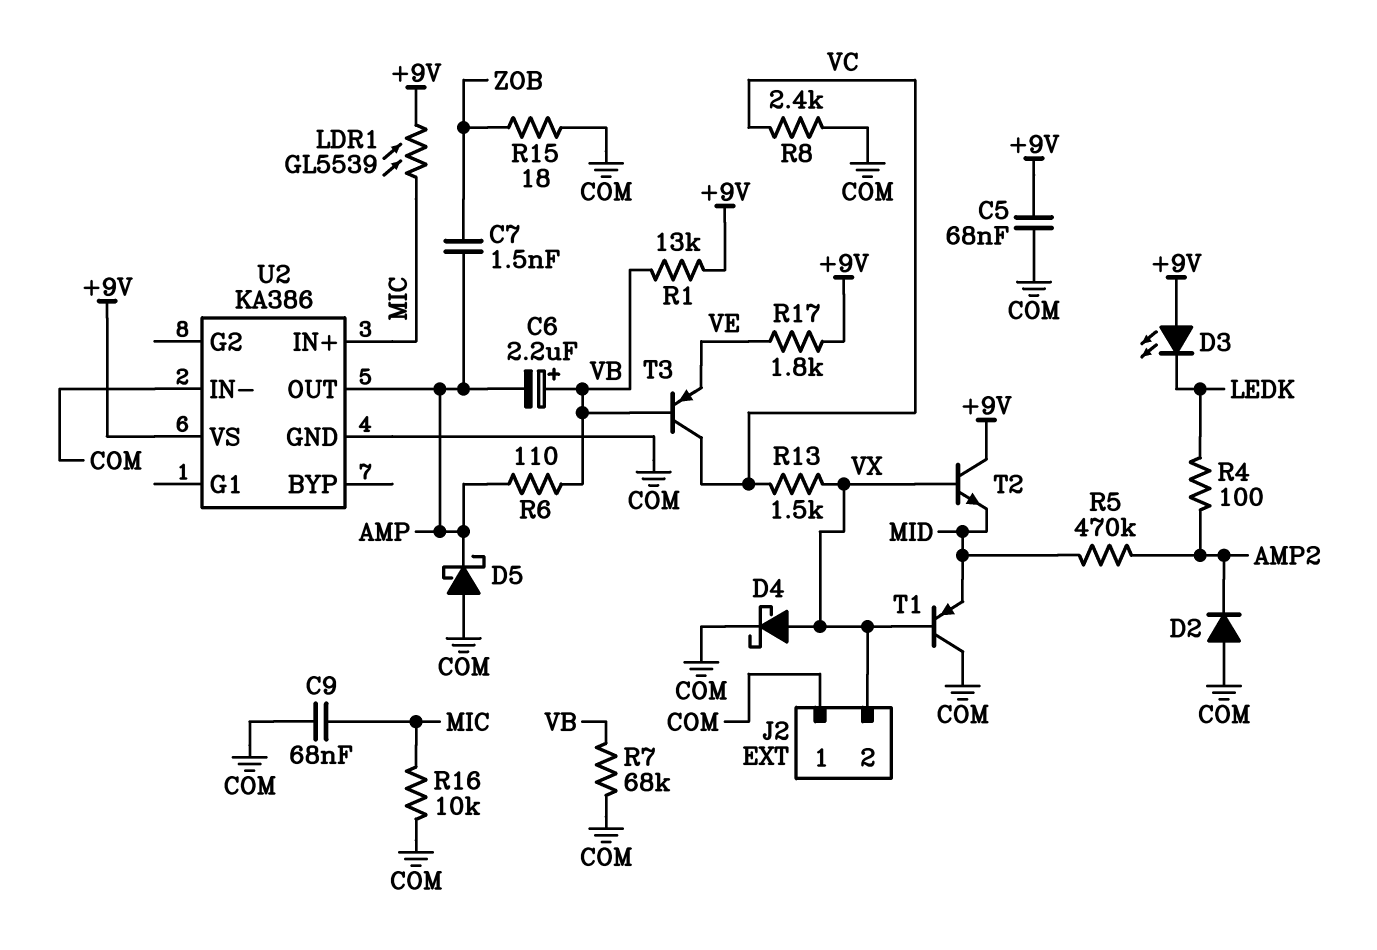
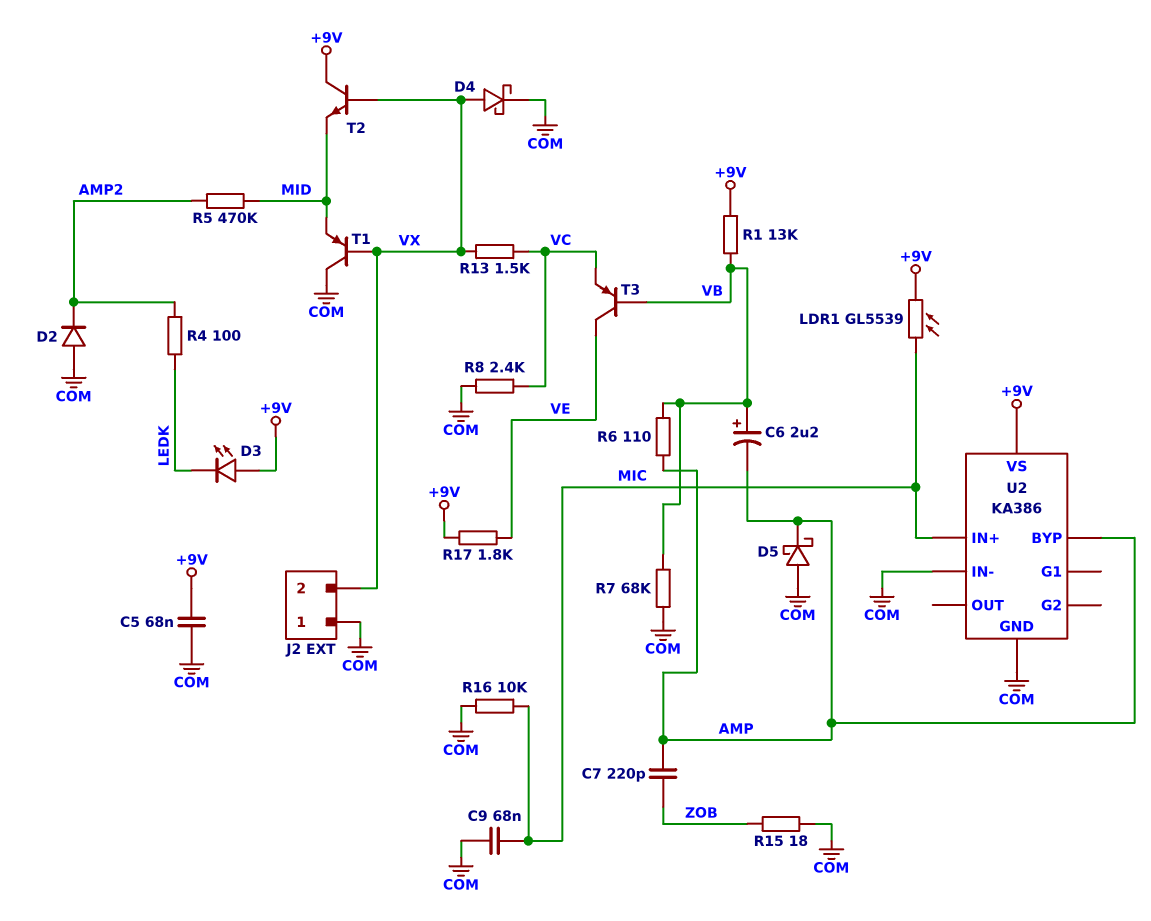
C7: 1.5nF (AMP, ZOB) -> 220pF (AMP, ZOB)
T3: PNP (B VB, C VC, E VE) -> PNP (B VB, C VE, E VC)
U2 pin BYP: none -> AMP
U2 pin OUT: AMP -> none

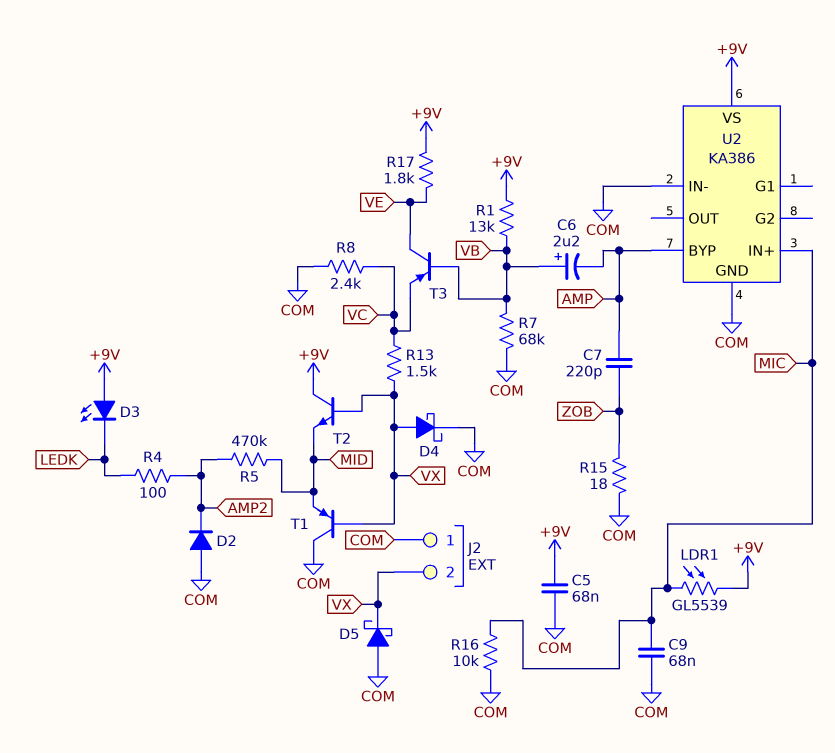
D5: schottky (A COM, K AMP) -> schottky (A COM, K VX)
R6: 110 (AMP, VB) -> none

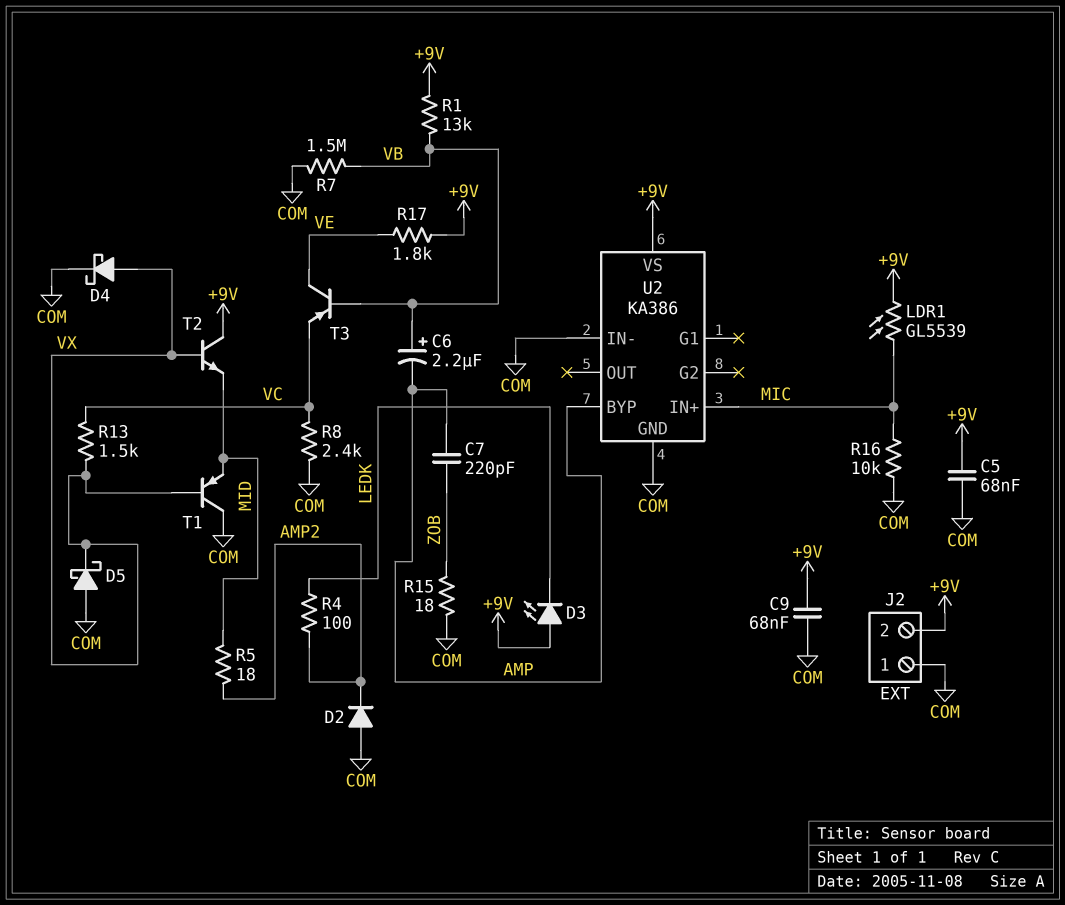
C9: 68nF (COM, MIC) -> 68nF (+9V, COM)
J2 pin 2: VX -> +9V
R5: 470k (AMP2, MID) -> 18 (AMP2, MID)
R7: 68k (COM, VB) -> 1.5M (COM, VB)

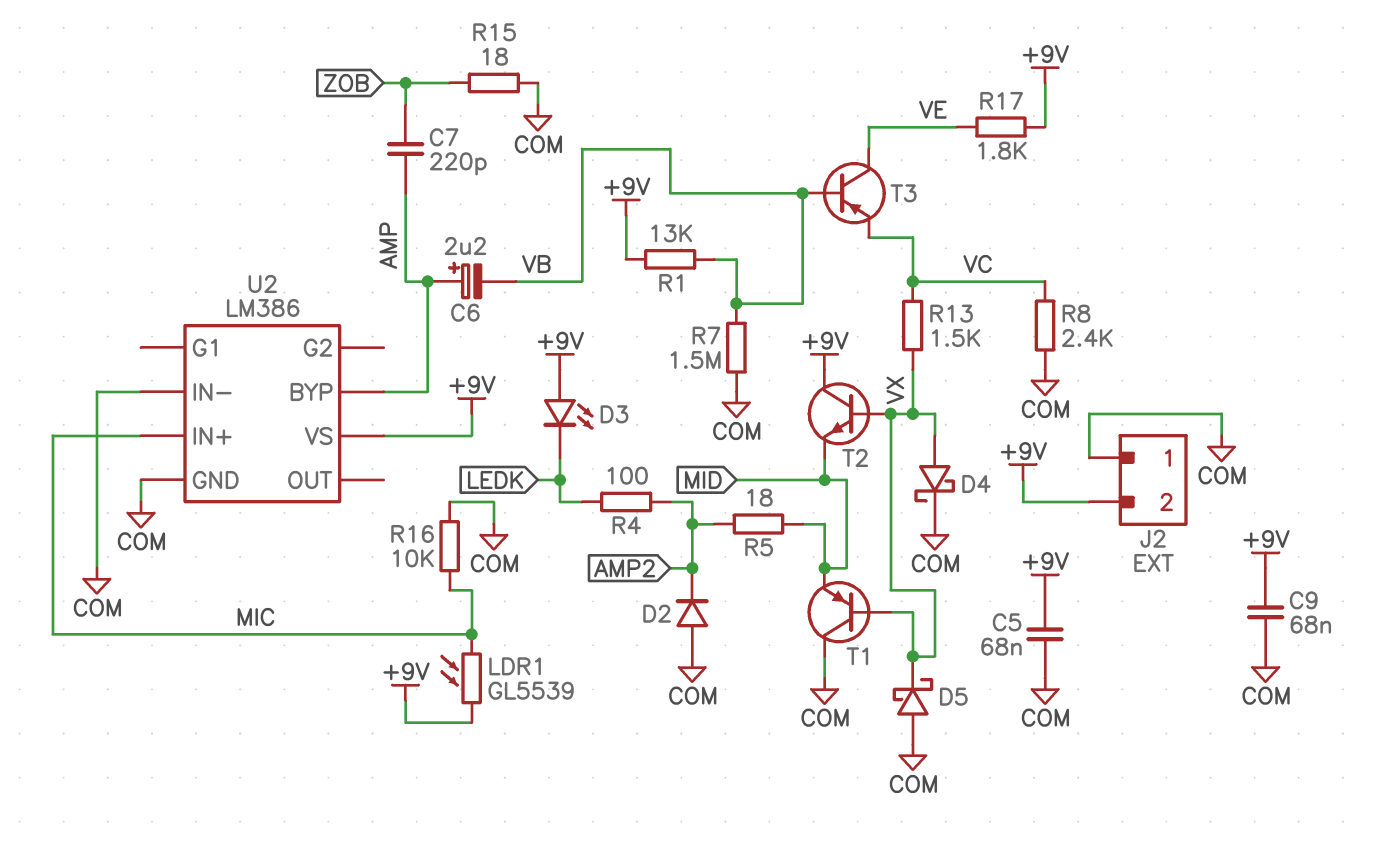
C6: 2.2uF (plus VB, minus AMP) -> 2.2uF (plus AMP, minus VB)
U2: KA386 -> LM386

